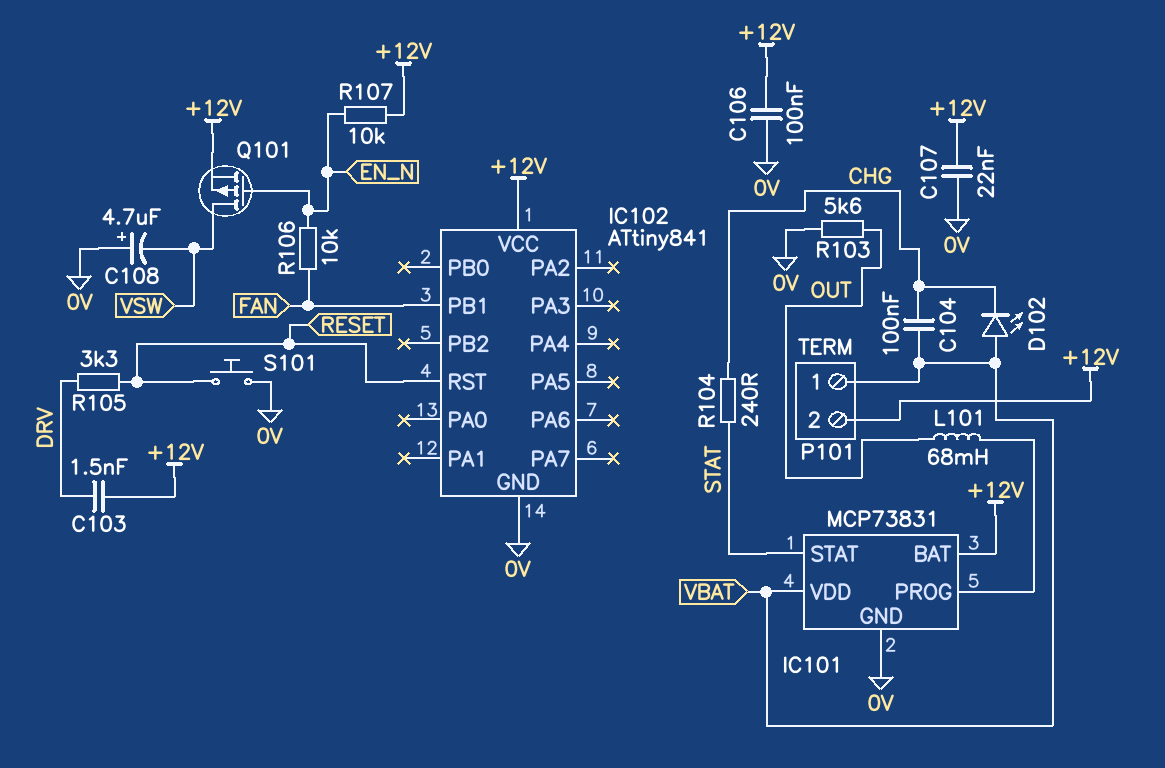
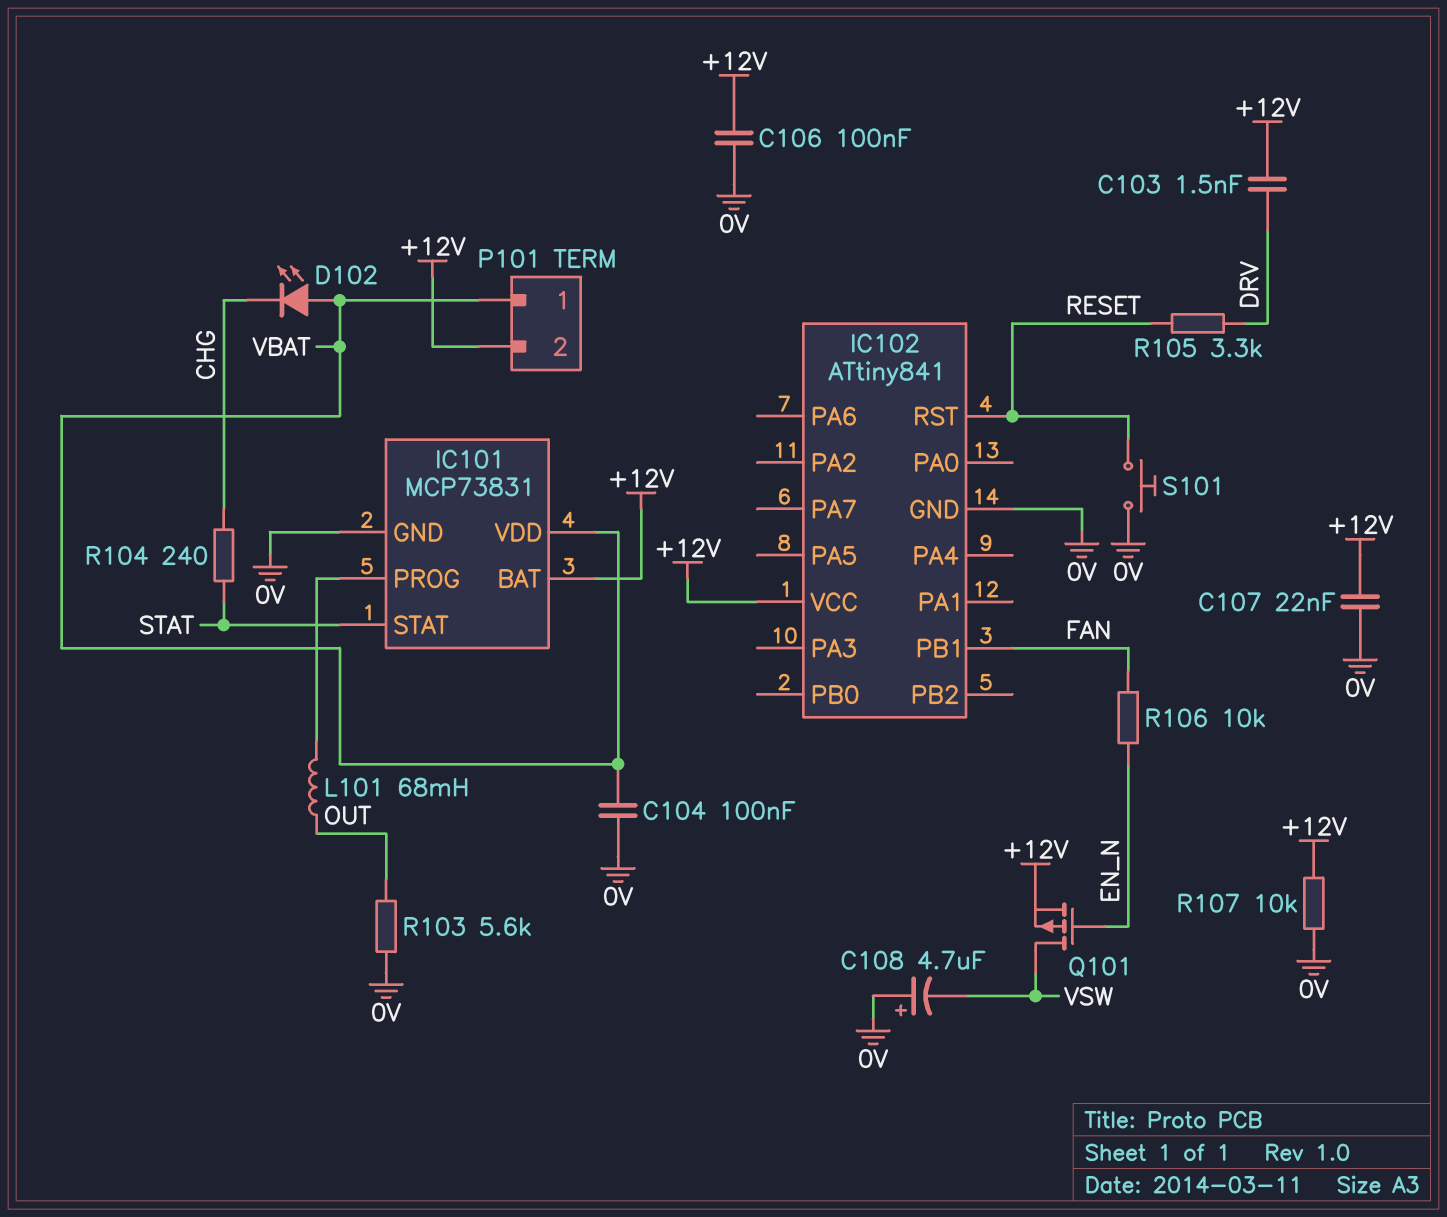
C104: 100nF (CHG, VBAT) -> 100nF (0V, VBAT)
R107: 10k (+12V, EN_N) -> 10k (+12V, 0V)

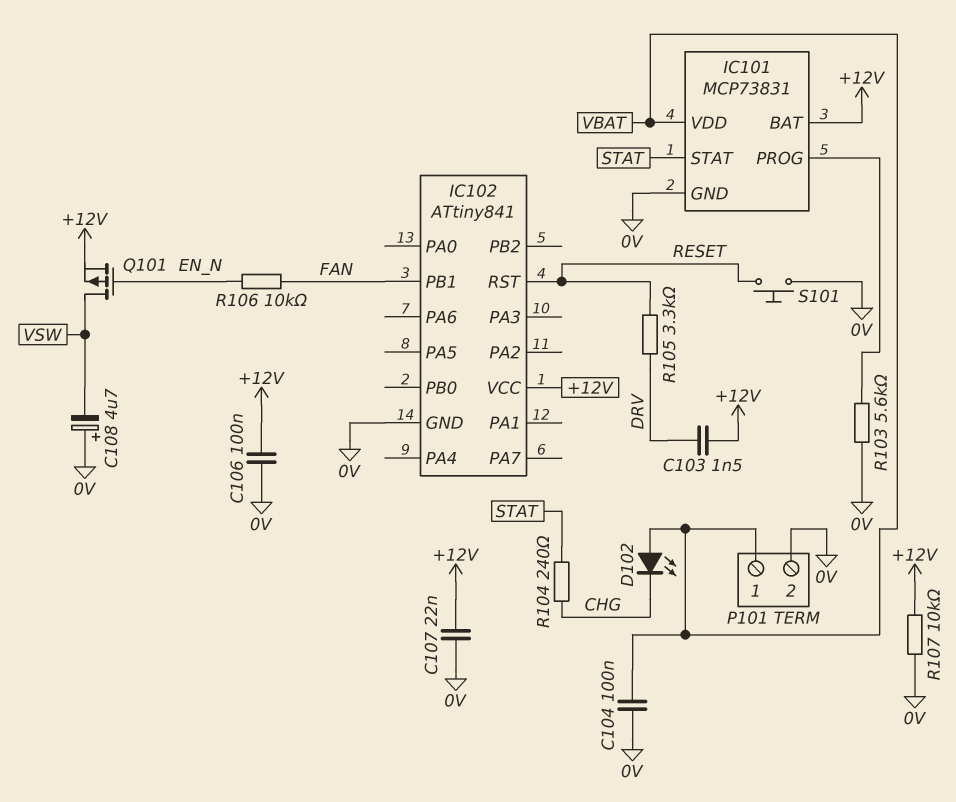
L101: 68mH (IC101/PROG, OUT) -> none
P101 pin 2: +12V -> 0V
R103: 5.6k (0V, OUT) -> 5.6k (0V, IC101/PROG)

